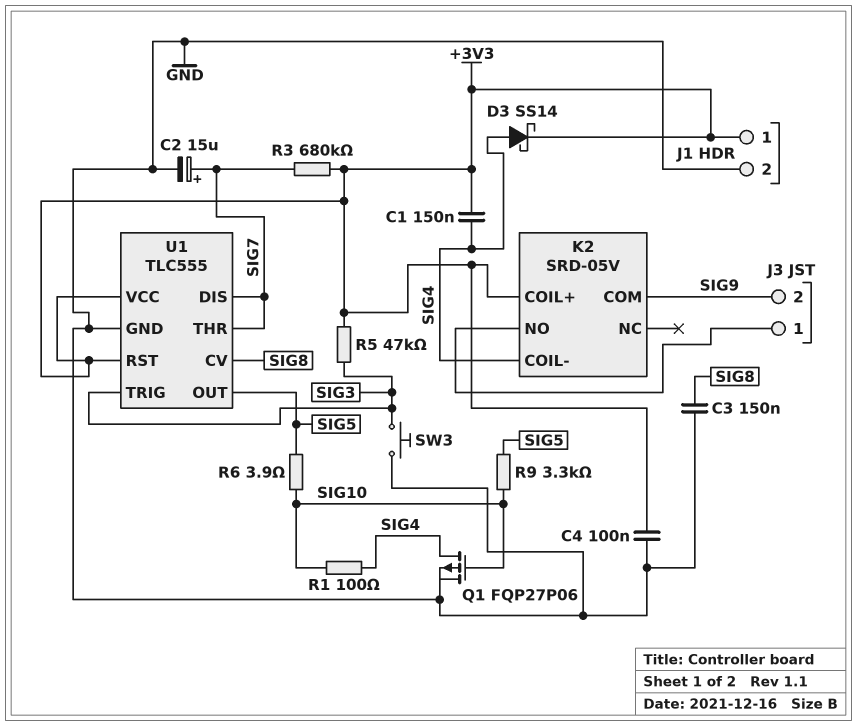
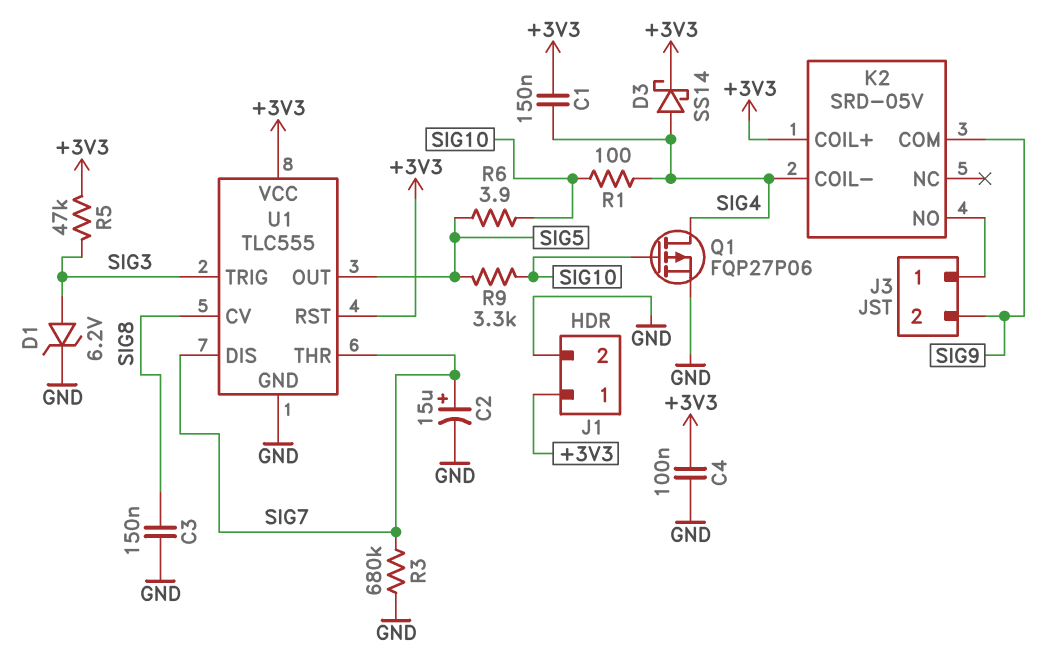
D1: none -> zener 6.2V (A SIG3, K GND)
R3: 680k (+3V3, SIG7) -> 680k (GND, SIG7)
SW3: button (GND, SIG3) -> none

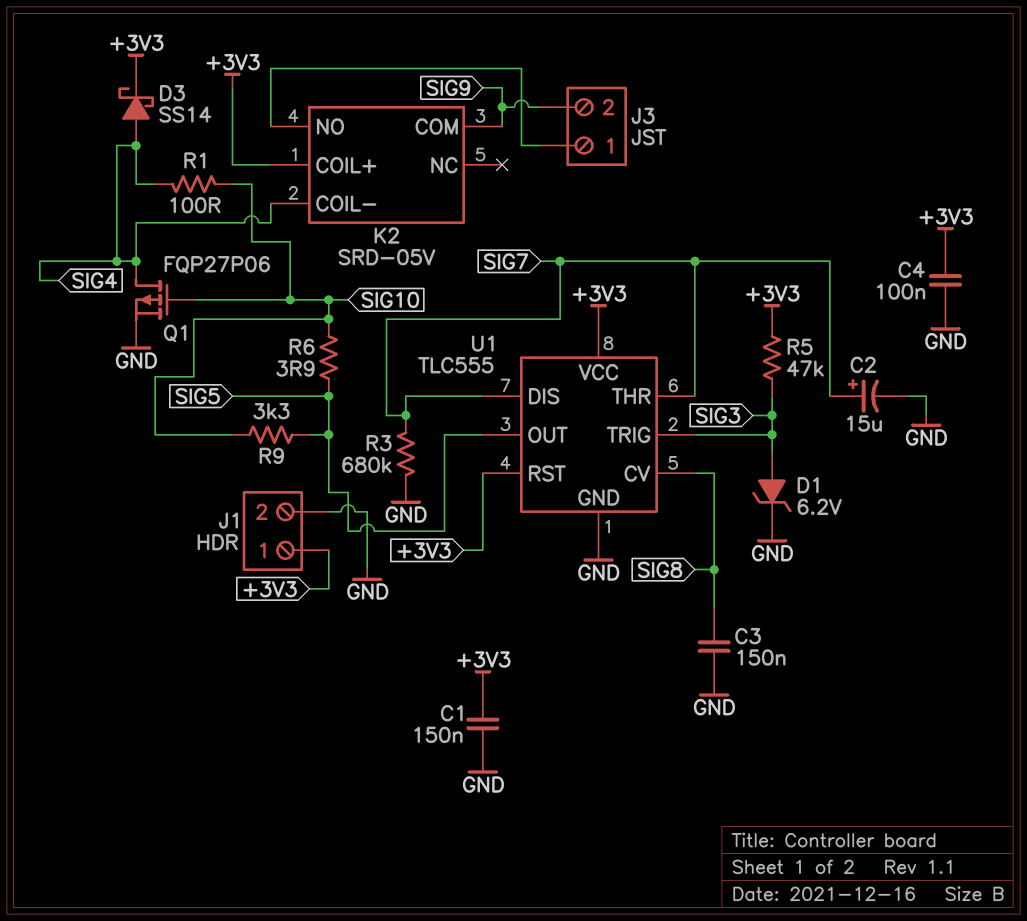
C1: 150nF (+3V3, SIG4) -> 150nF (+3V3, GND)

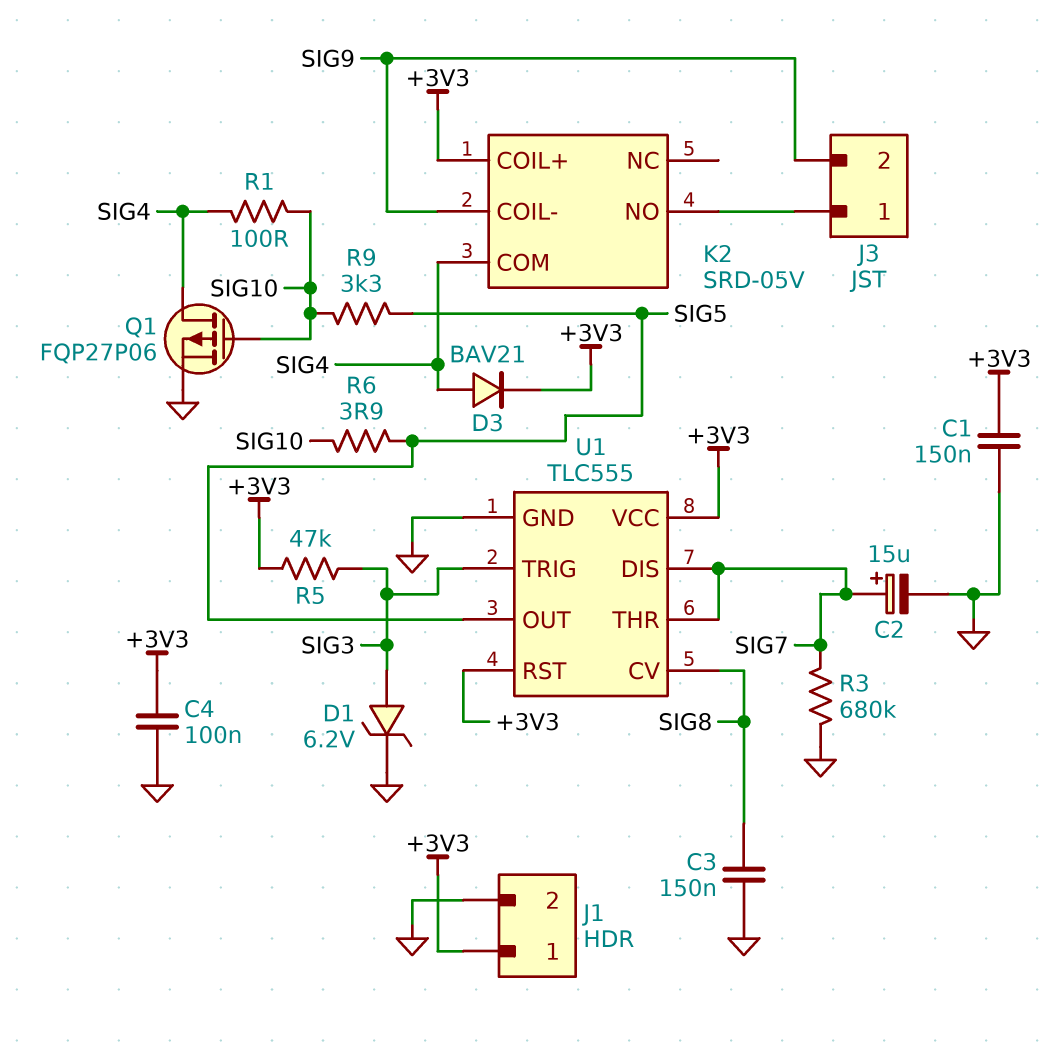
D3: schottky SS14 (A SIG4, K +3V3) -> diode BAV21 (A SIG4, K +3V3)
K2 pin COIL-: SIG4 -> SIG9
K2 pin COM: SIG9 -> SIG4

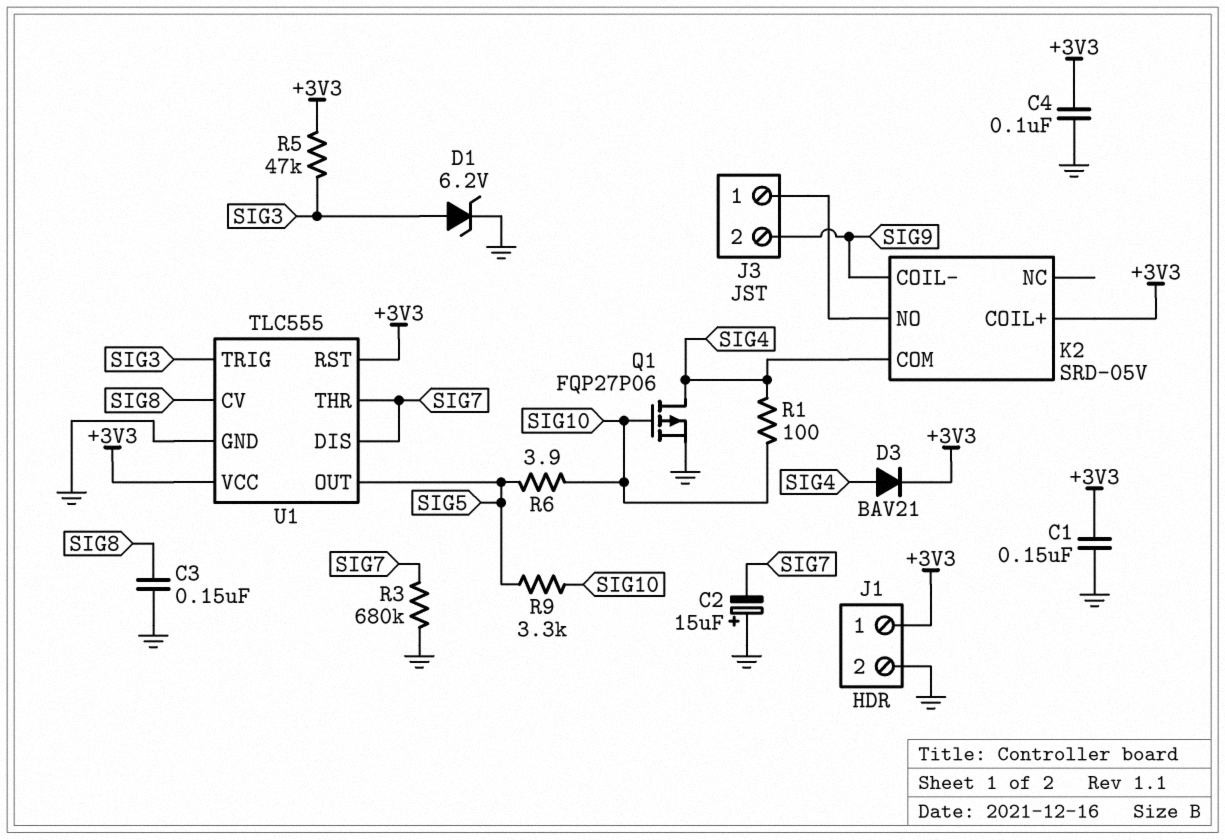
C2: 15uF (plus SIG7, minus GND) -> 15uF (plus GND, minus SIG7)

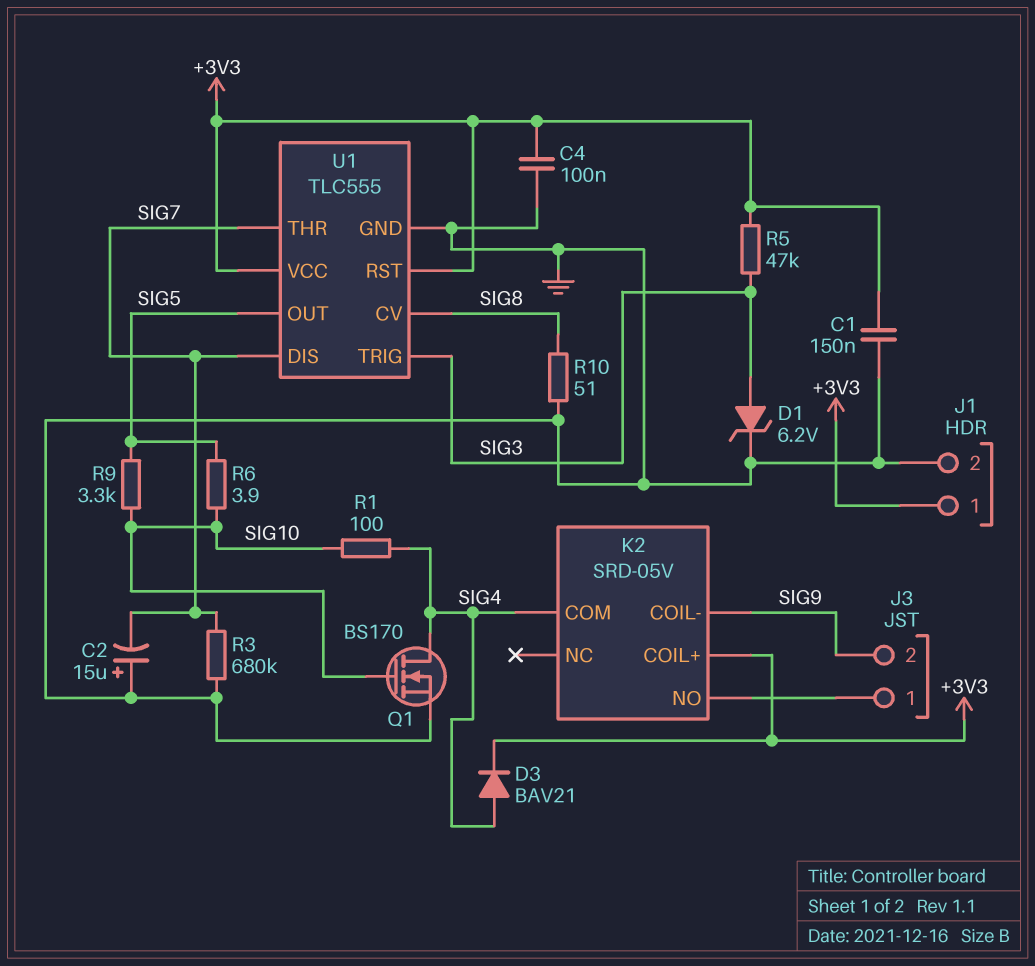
C3: 150nF (GND, SIG8) -> none
Q1: PMOS FQP27P06 (G SIG10, D SIG4, S GND) -> NMOS BS170 (G SIG10, D SIG4, S GND)
R10: none -> 51 (GND, SIG8)

